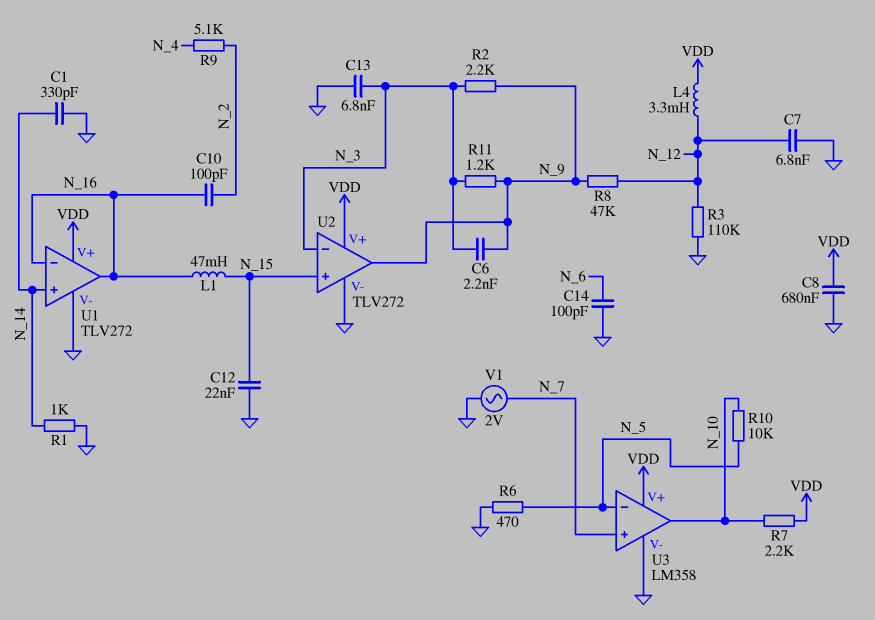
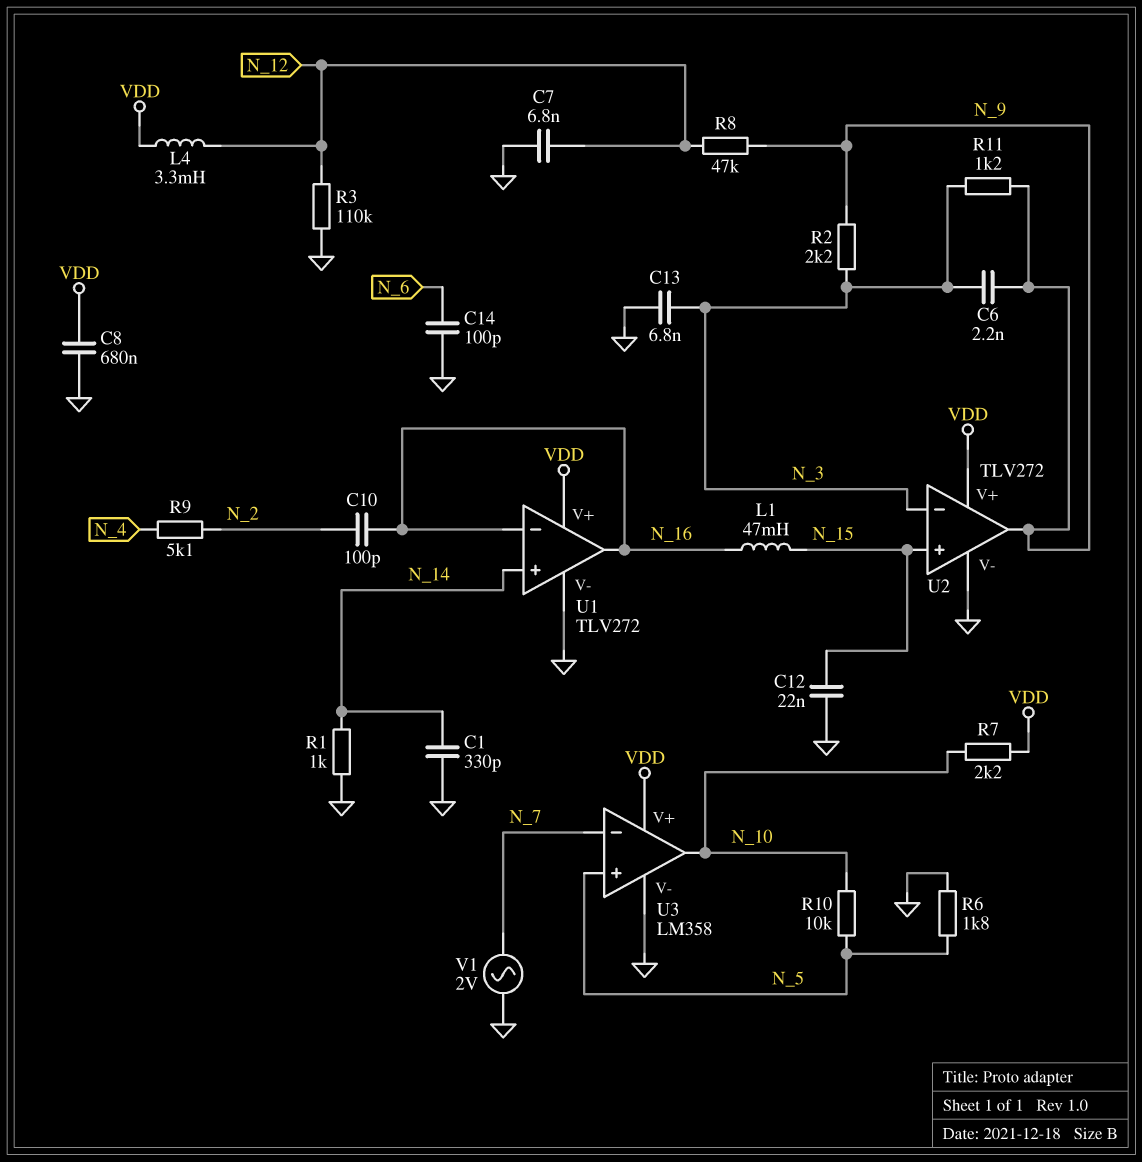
R6: 470 (GND, N_5) -> 1.8k (GND, N_5)
U3 pin in+: N_7 -> N_5
U3 pin in-: N_5 -> N_7

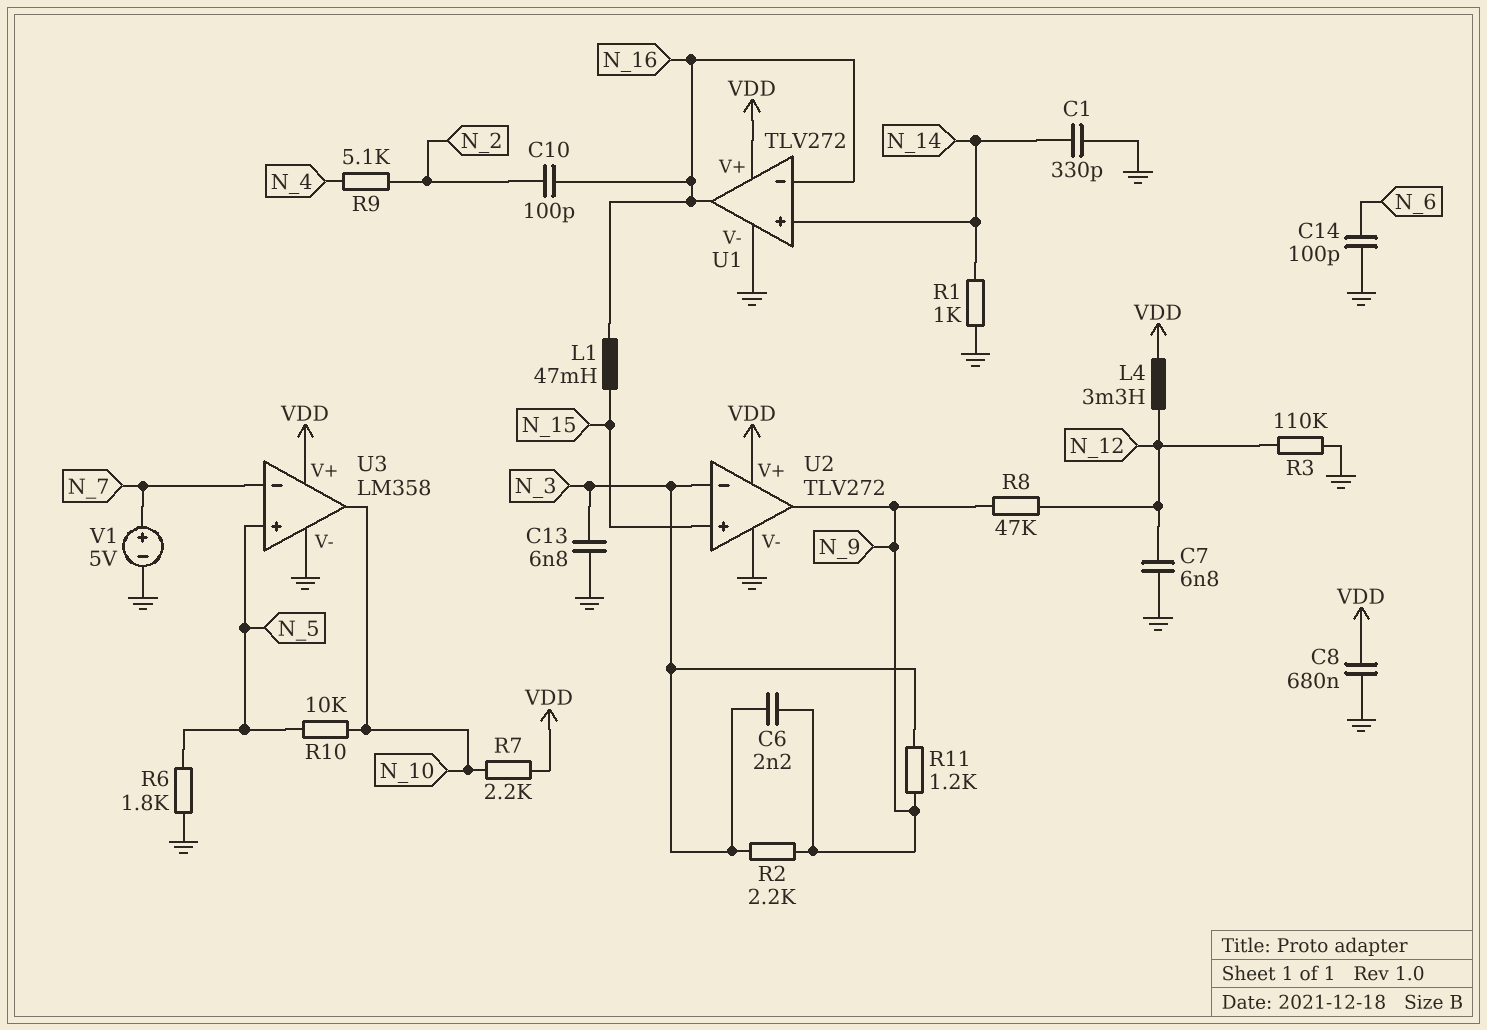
C12: 22nF (GND, N_15) -> none
V1: AC 2V (GND, N_7) -> 5V (plus N_7, minus GND)

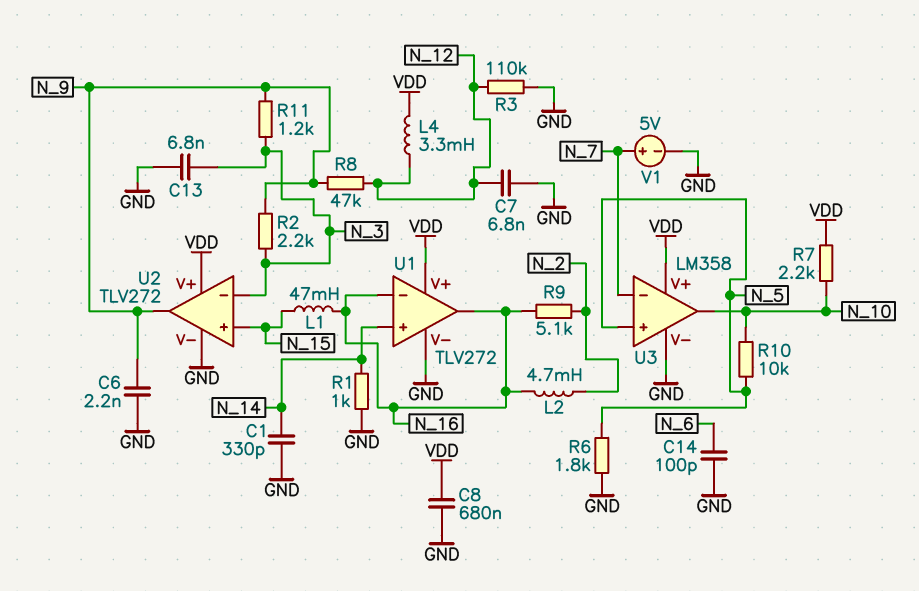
C6: 2.2nF (N_3, N_9) -> 2.2nF (GND, N_9)
C10: 100pF (N_2, N_16) -> none
L2: none -> 4.7mH (N_2, N_16)
R9: 5.1k (N_2, N_4) -> 5.1k (N_2, N_16)

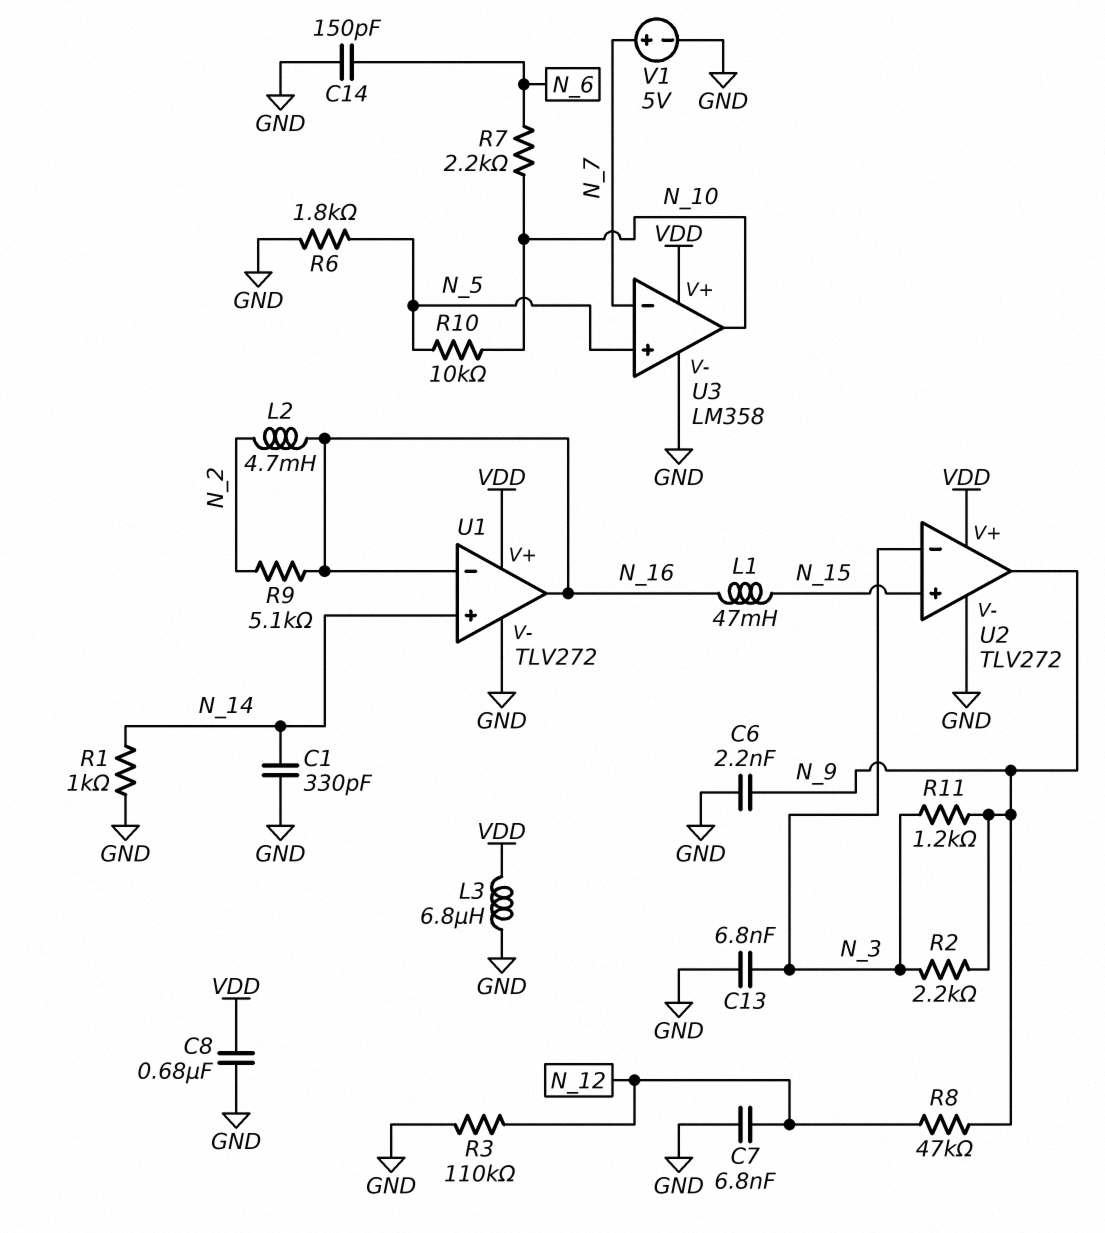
C14: 100pF (GND, N_6) -> 150pF (GND, N_6)
L3: none -> 6.8uH (GND, VDD)
L4: 3.3mH (N_12, VDD) -> none
R7: 2.2k (N_10, VDD) -> 2.2k (N_6, N_10)

